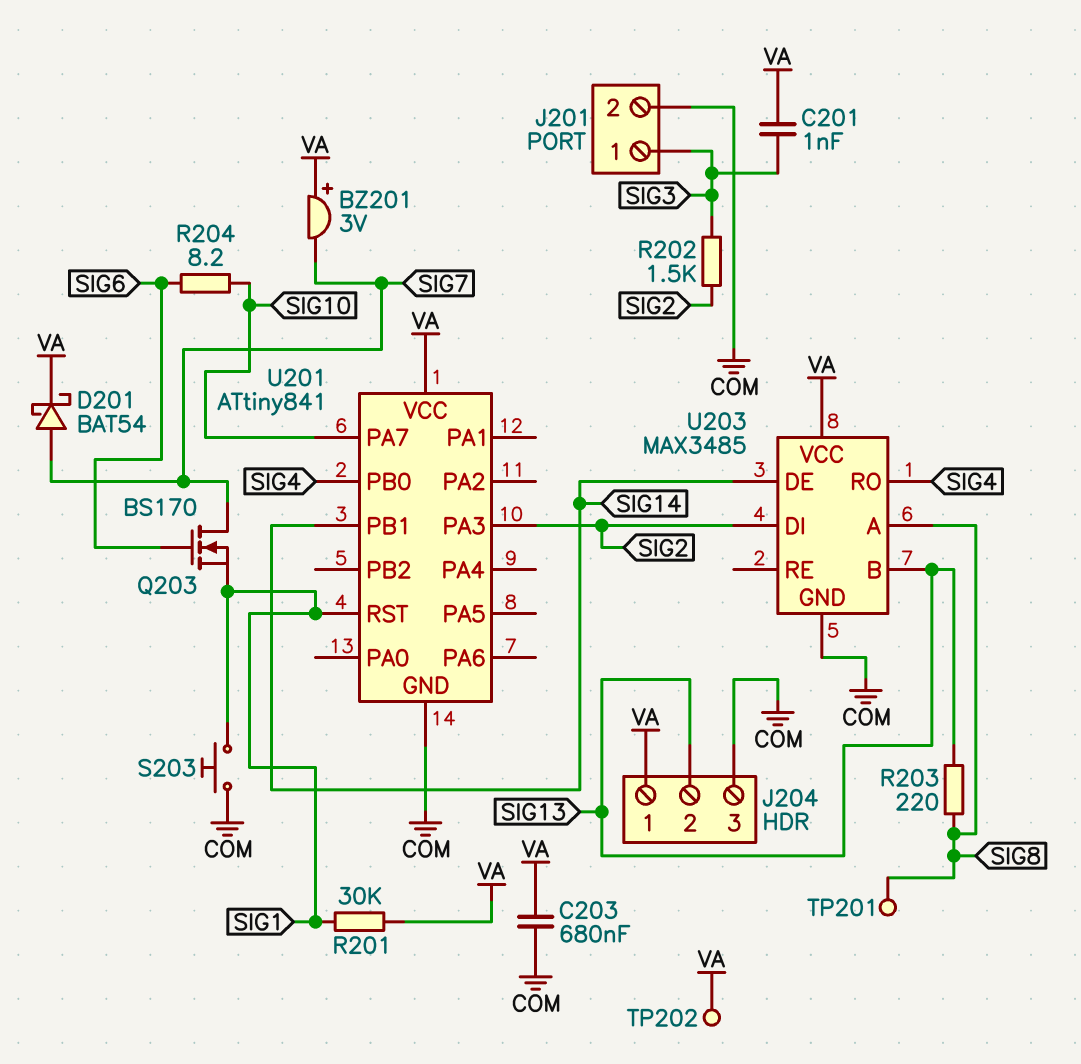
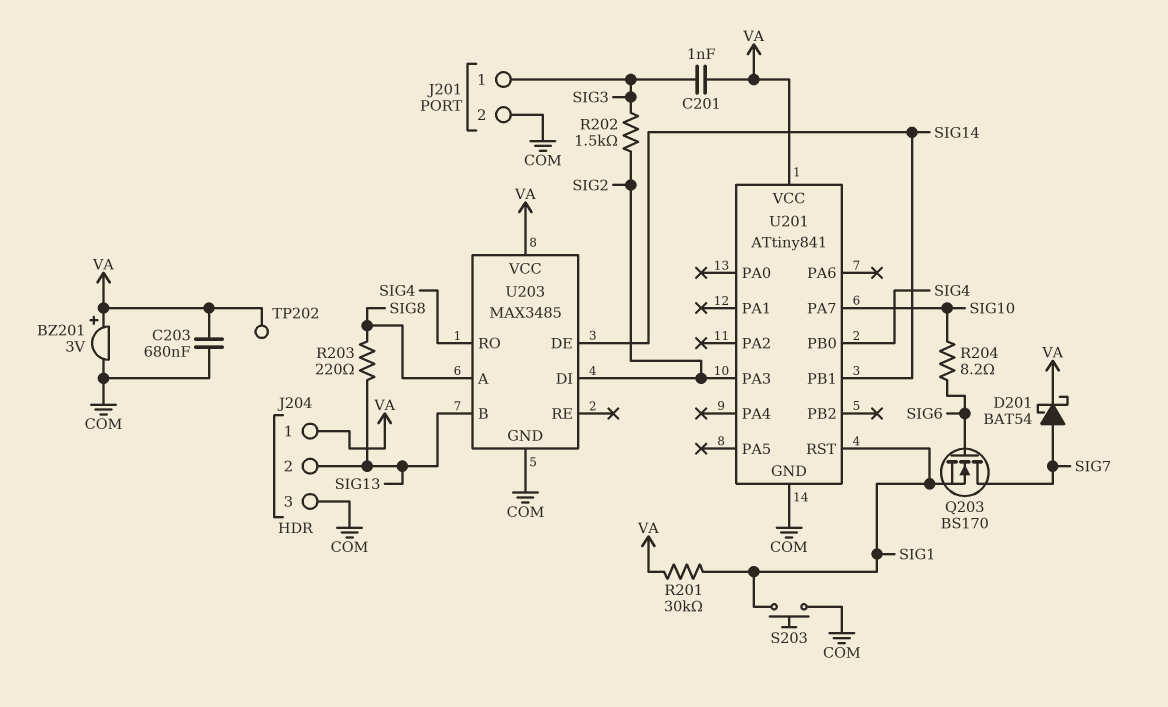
BZ201: buzzer 3V (plus VA, minus SIG7) -> buzzer 3V (plus VA, minus COM)
TP201: test point (SIG8) -> none

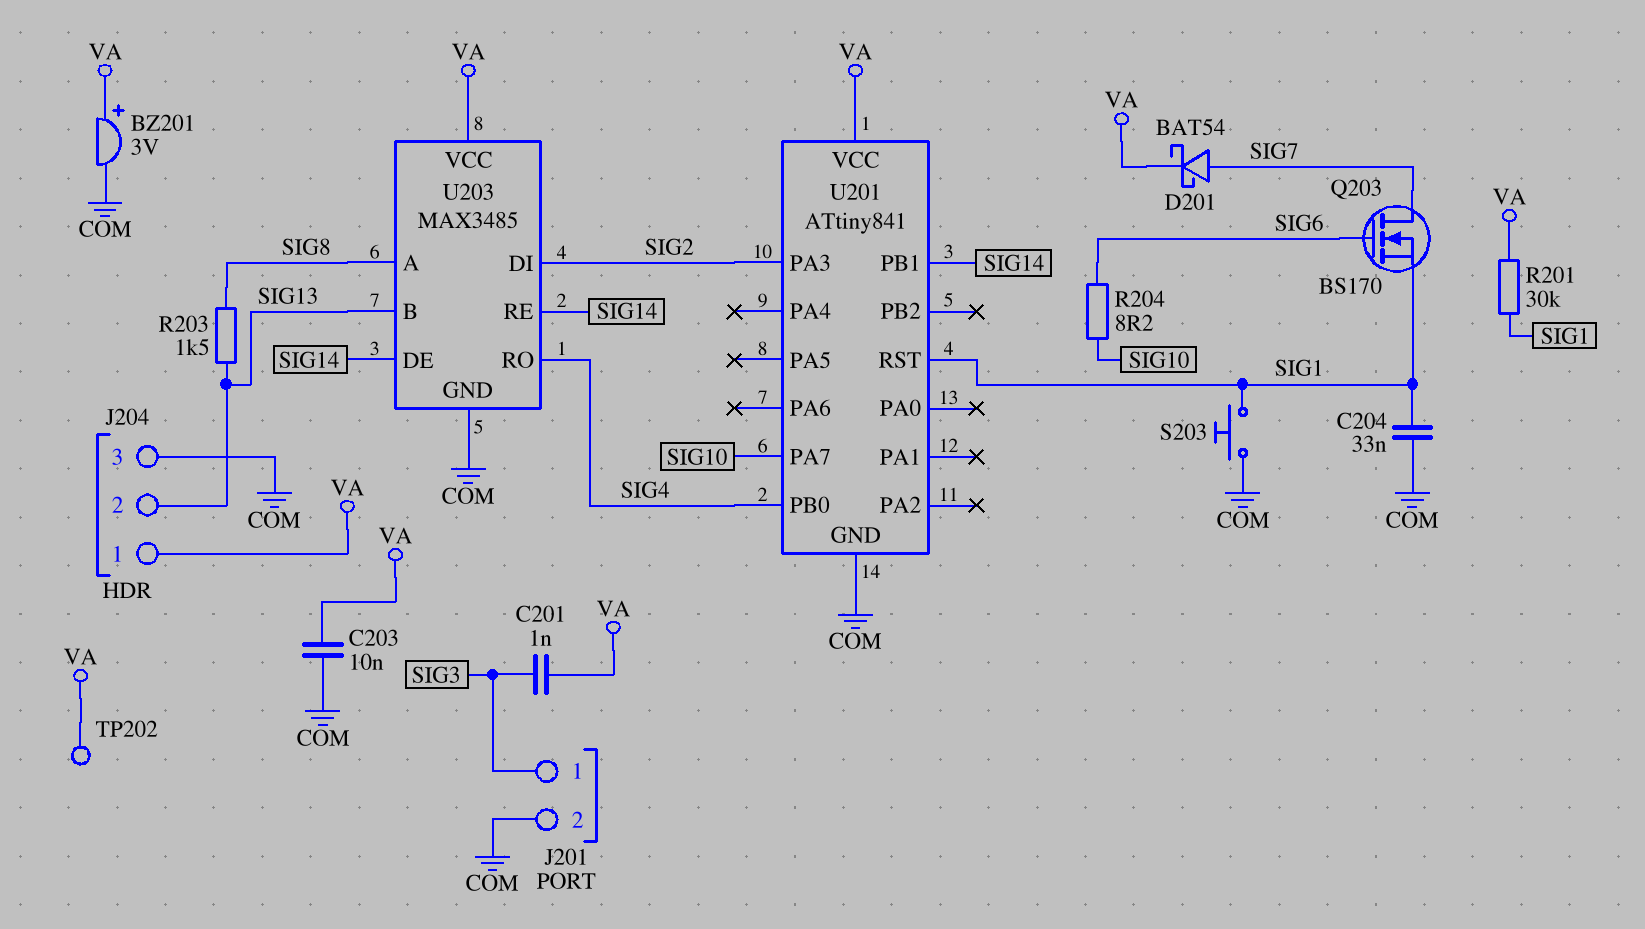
C203: 680nF (COM, VA) -> 10nF (COM, VA)
C204: none -> 33nF (COM, SIG1)
R202: 1.5k (SIG2, SIG3) -> none
R203: 220 (SIG8, SIG13) -> 1.5k (SIG8, SIG13)
U203 pin RE: none -> SIG14

